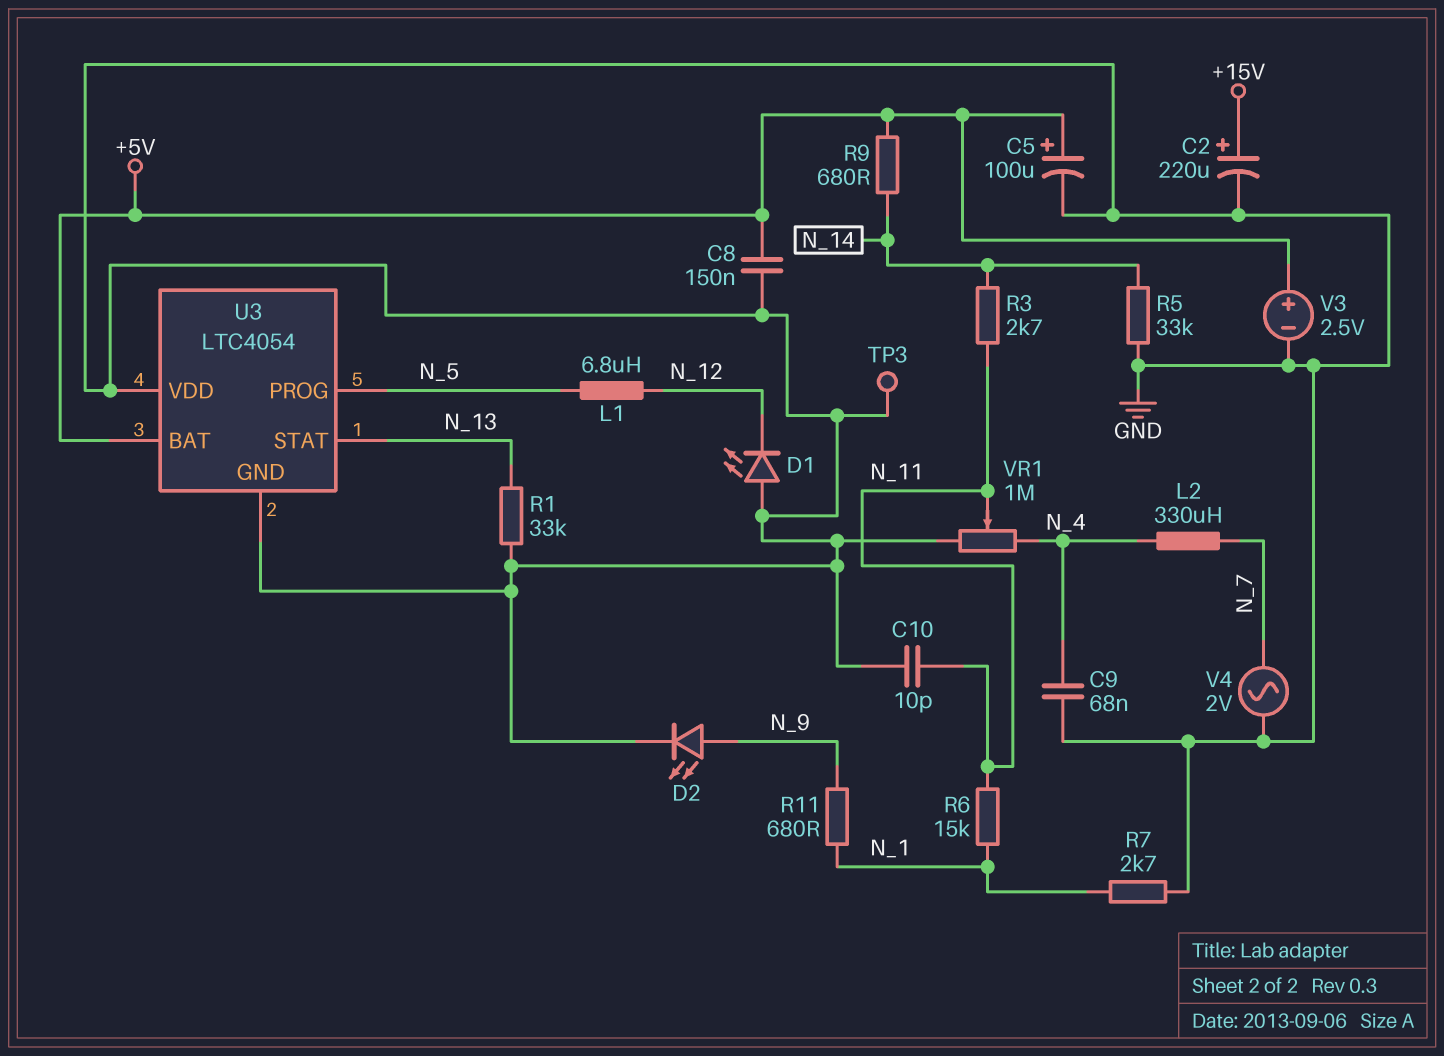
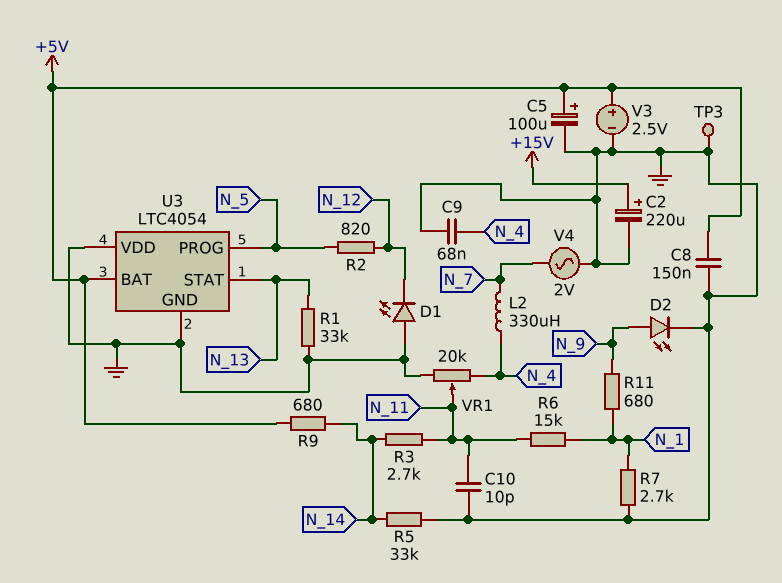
L1: 6.8uH (N_5, N_12) -> none
R2: none -> 820 (N_5, N_12)
VR1: 1M (GND, N_4, wiper N_11) -> 20k (GND, N_4, wiper N_11)

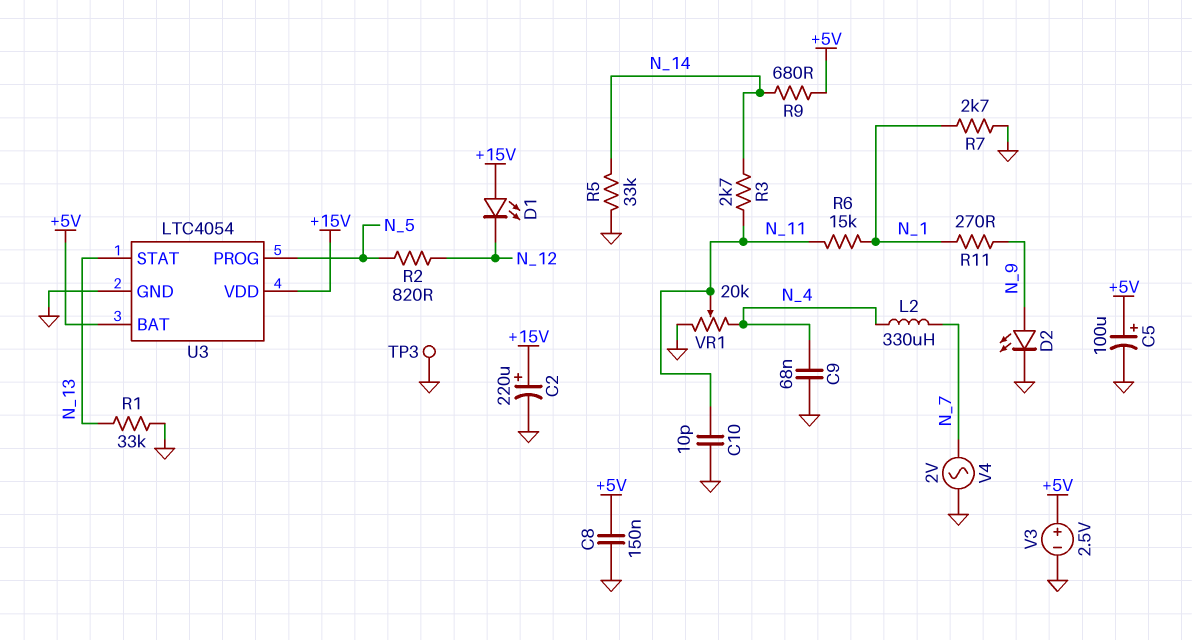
D1: LED (A GND, K N_12) -> LED (A +15V, K N_12)
R11: 680 (N_1, N_9) -> 270 (N_1, N_9)
U3 pin VDD: GND -> +15V

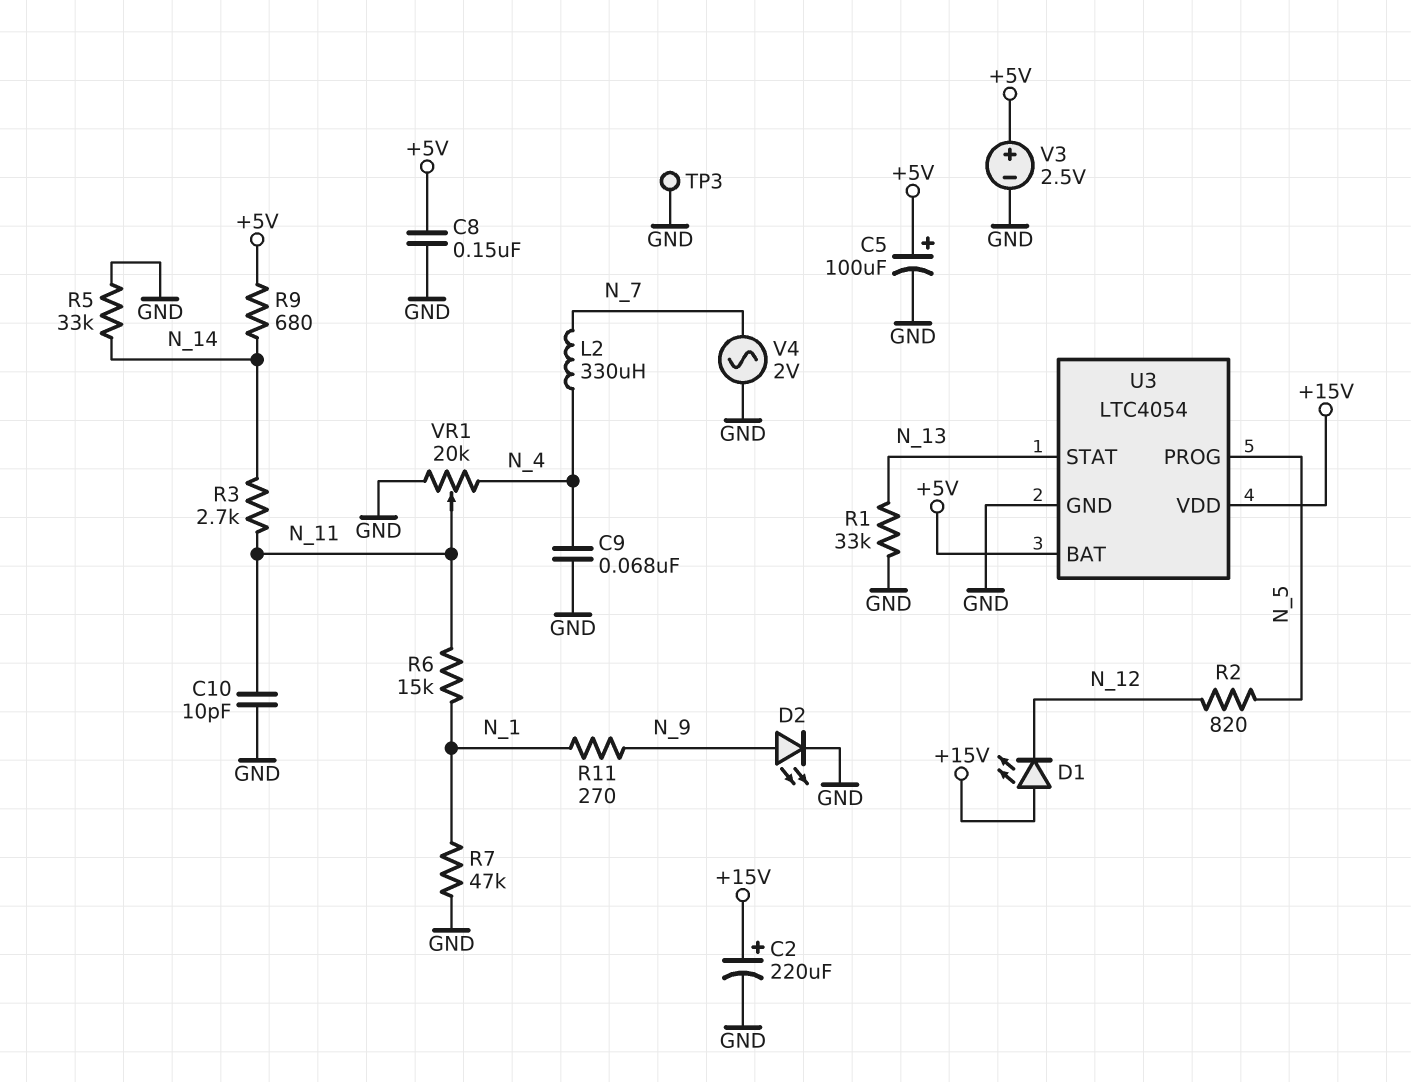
R7: 2.7k (GND, N_1) -> 47k (GND, N_1)

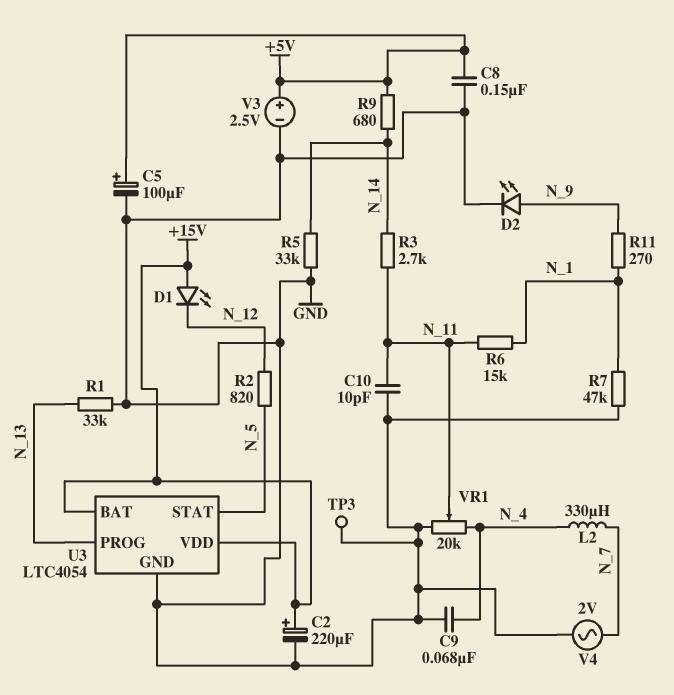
U3 pin BAT: +5V -> +15V
U3 pin PROG: N_5 -> N_13
U3 pin STAT: N_13 -> N_5

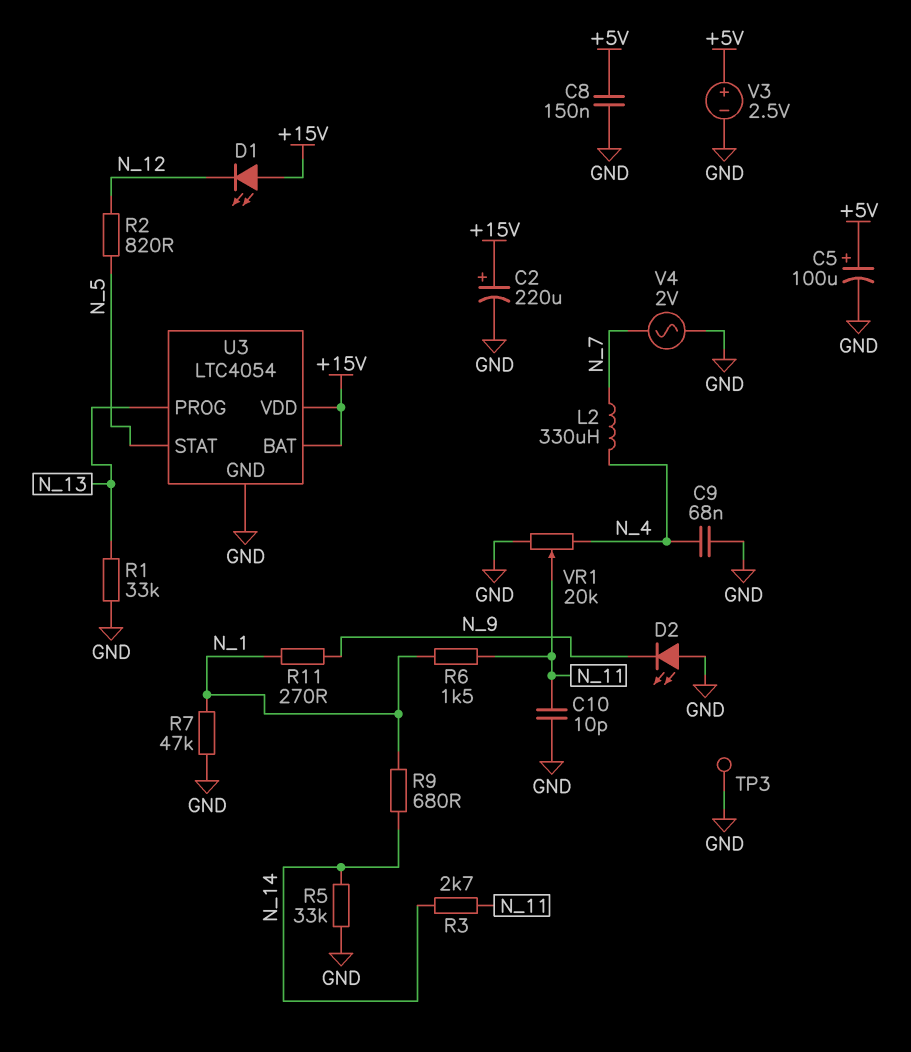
D2: LED (A N_9, K GND) -> LED (A GND, K N_9)
R6: 15k (N_1, N_11) -> 1.5k (N_1, N_11)
R9: 680 (+5V, N_14) -> 680 (N_1, N_14)

